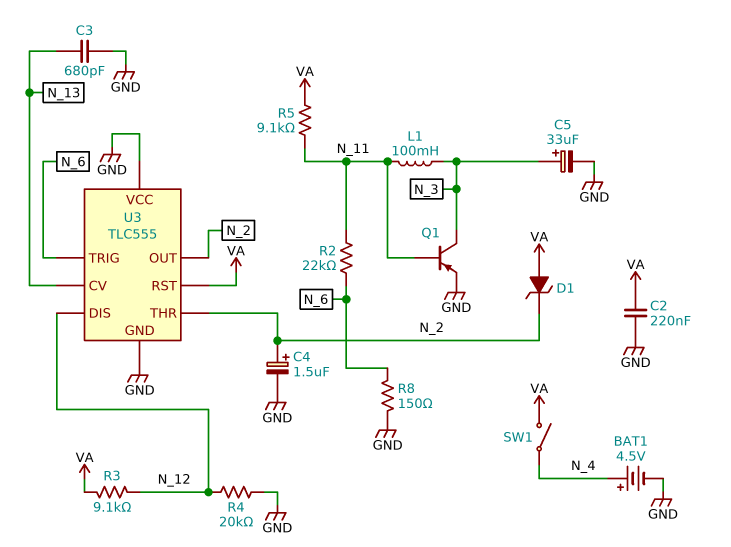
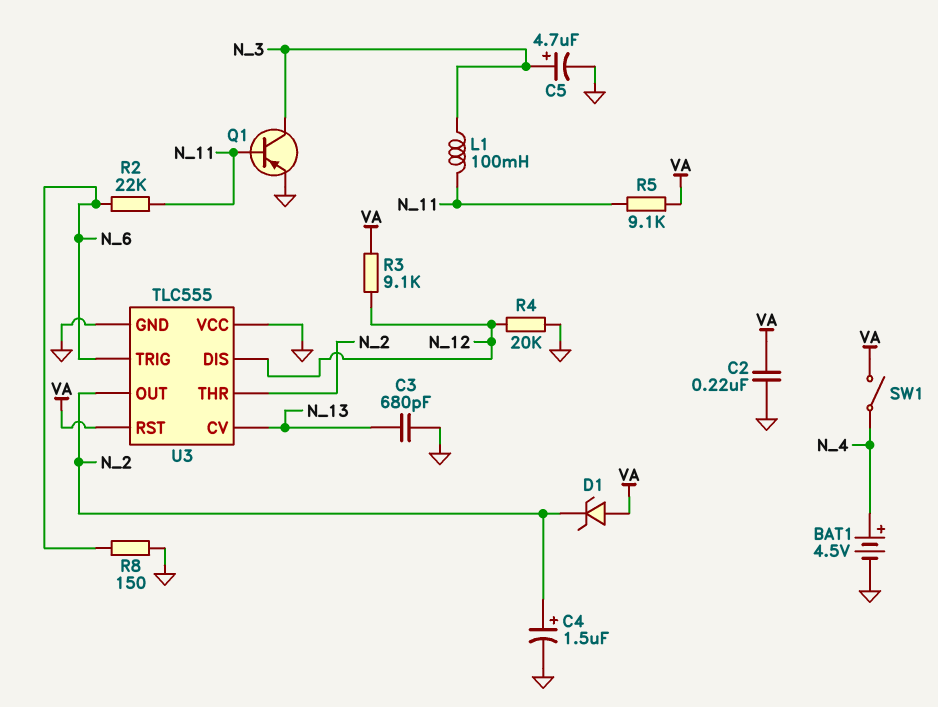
C5: 33uF (plus N_3, minus GND) -> 4.7uF (plus N_3, minus GND)

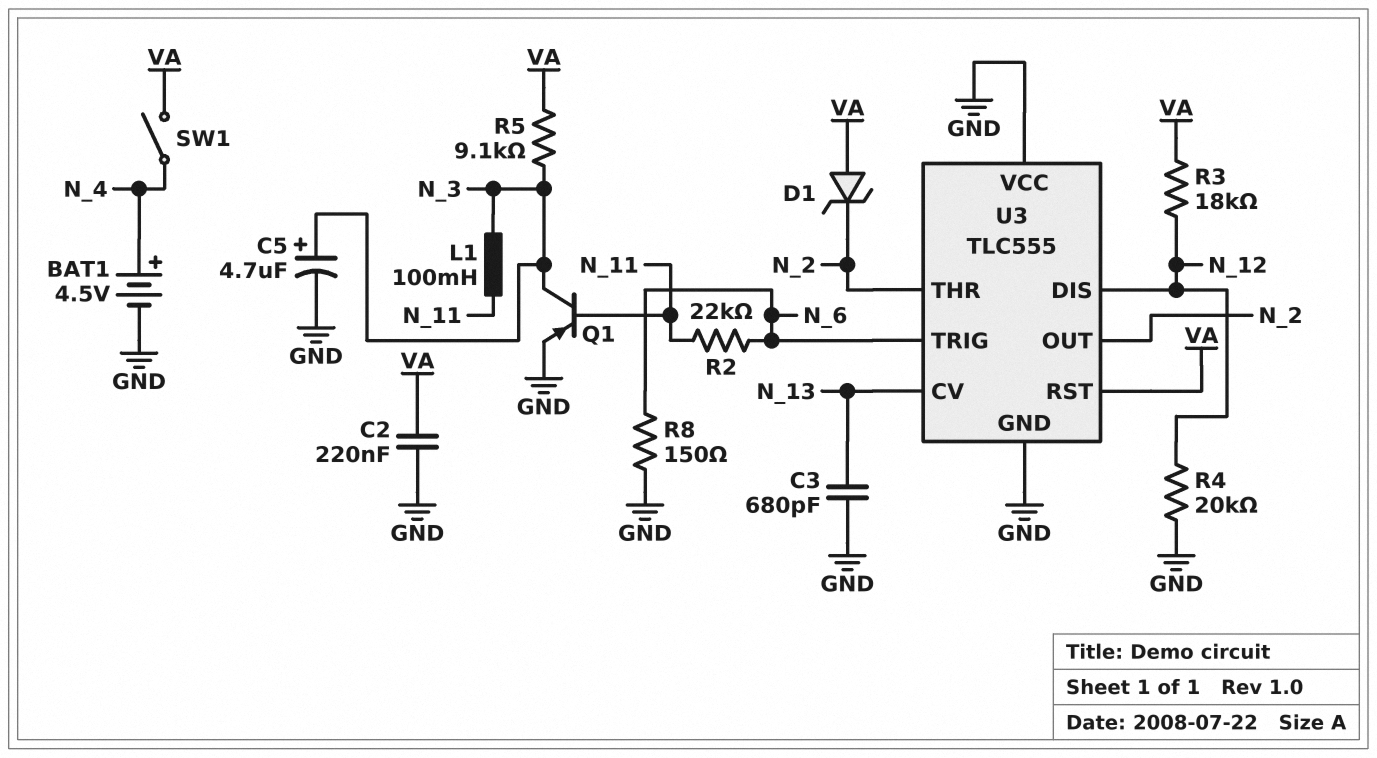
C4: 1.5uF (plus N_2, minus GND) -> none
R3: 9.1k (N_12, VA) -> 18k (N_12, VA)
R5: 9.1k (N_11, VA) -> 9.1k (N_3, VA)

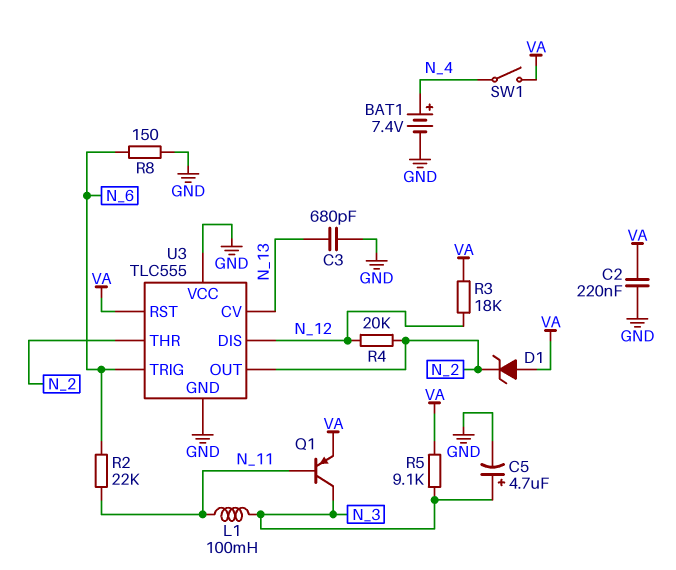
BAT1: 4.5V (plus N_4, minus GND) -> 7.4V (plus N_4, minus GND)
Q1: PNP (B N_11, C N_3, E GND) -> PNP (B N_11, C N_3, E VA)
R4: 20k (GND, N_12) -> 20k (N_2, N_12)

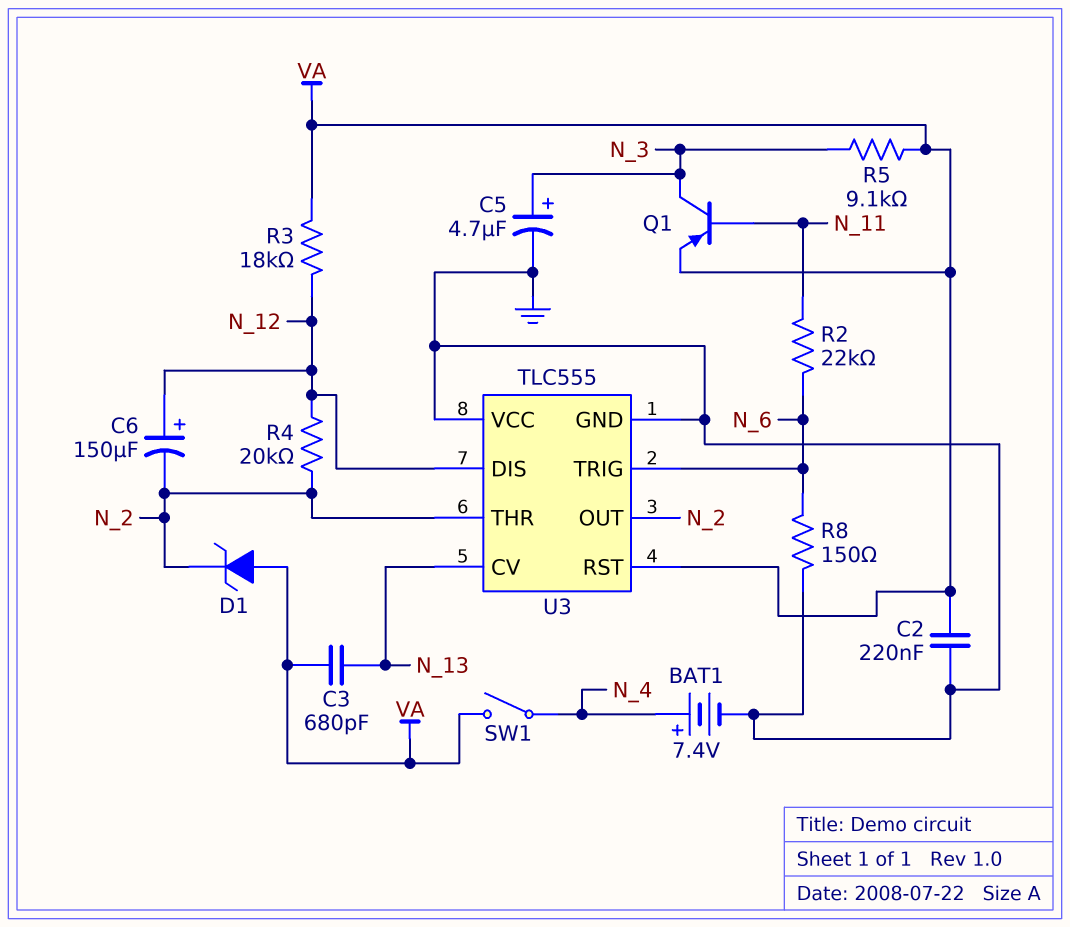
C3: 680pF (GND, N_13) -> 680pF (N_13, VA)
C6: none -> 150uF (plus N_12, minus N_2)
L1: 100mH (N_3, N_11) -> none

